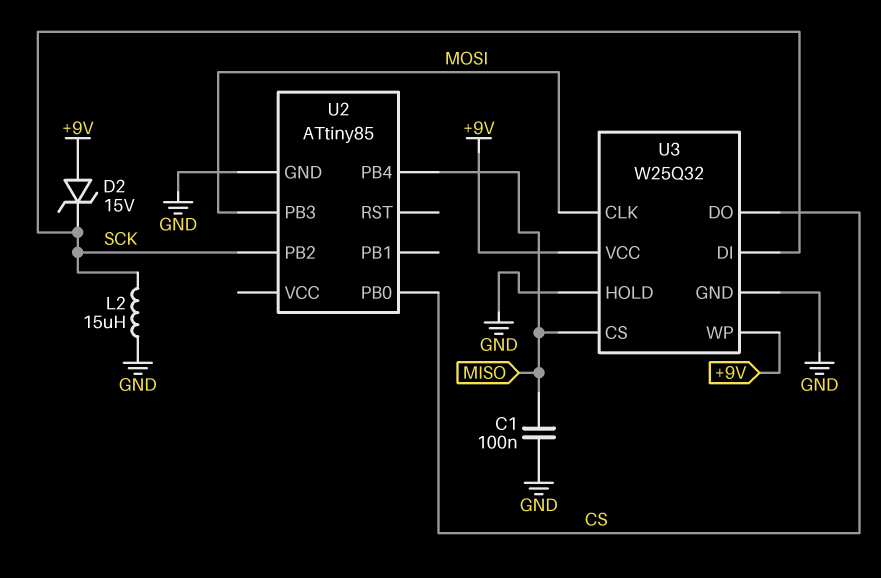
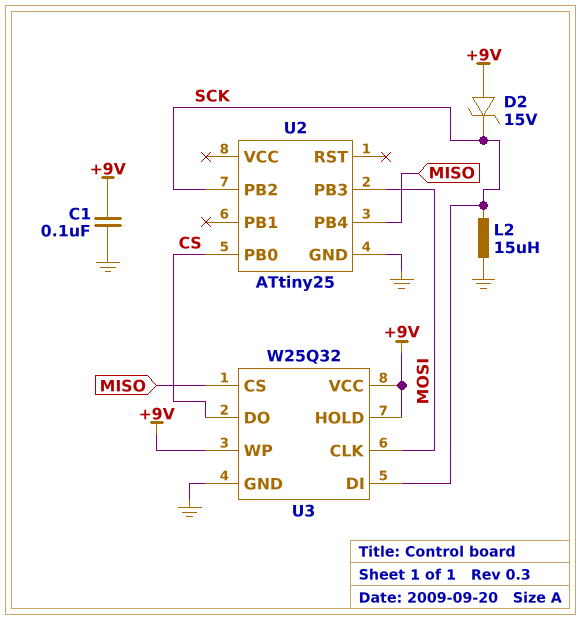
C1: 100nF (GND, MISO) -> 100nF (+9V, GND)
U2: ATtiny85 -> ATtiny25
U3 pin HOLD: GND -> +9V

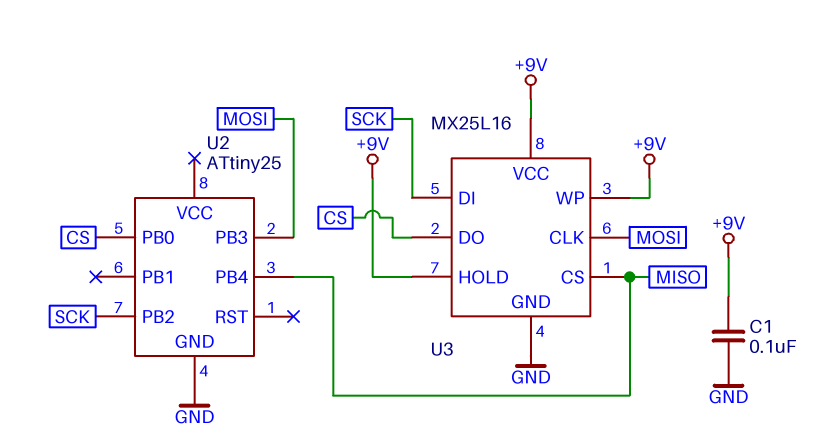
D2: zener 15V (A +9V, K SCK) -> none
L2: 15uH (GND, SCK) -> none
U3: W25Q32 -> MX25L16

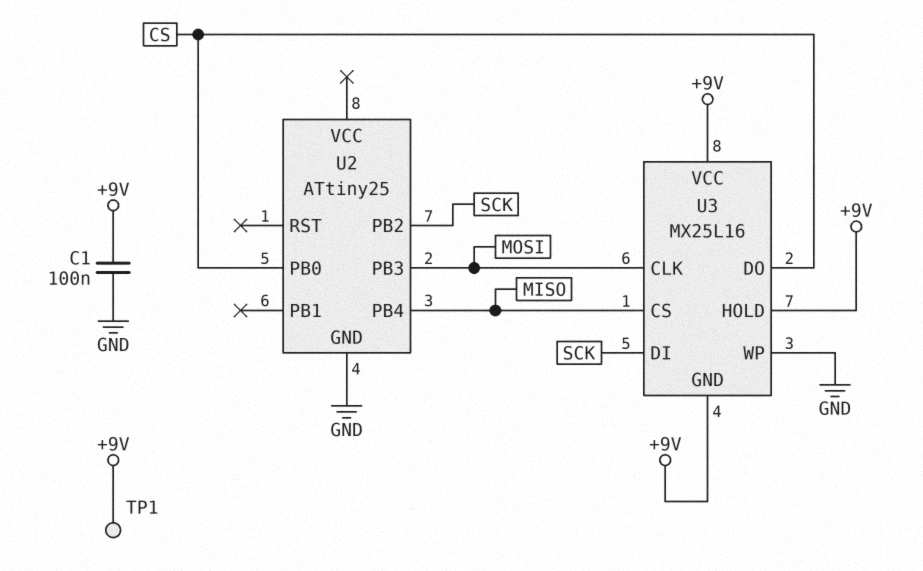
TP1: none -> test point (+9V)
U3 pin GND: GND -> +9V
U3 pin WP: +9V -> GND

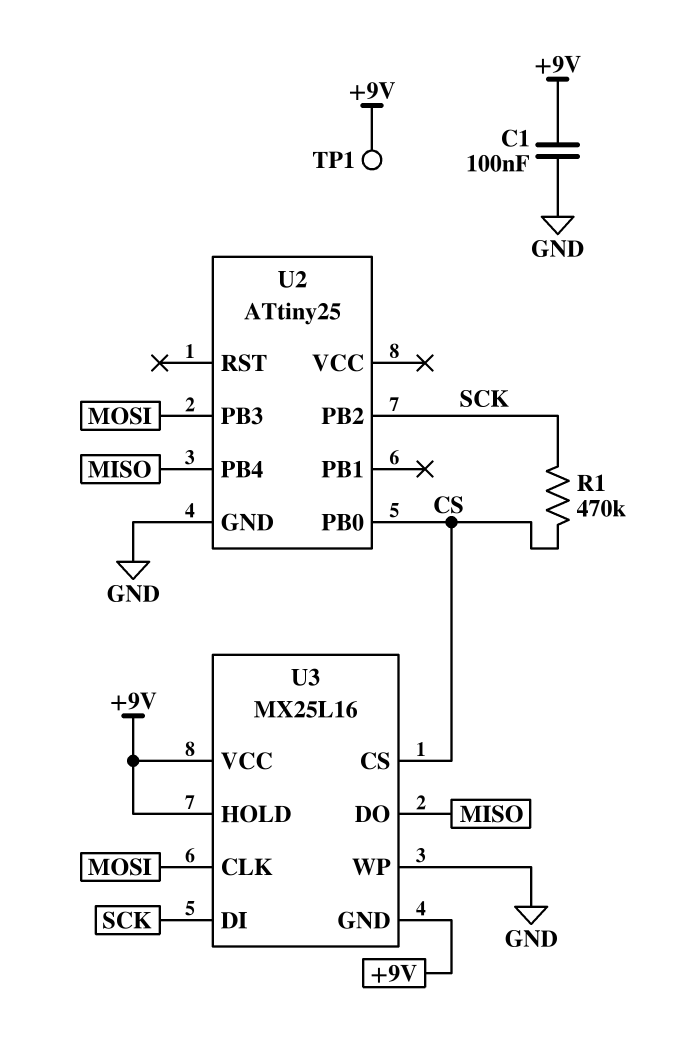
R1: none -> 470k (CS, SCK)
U3 pin CS: MISO -> CS
U3 pin DO: CS -> MISO

